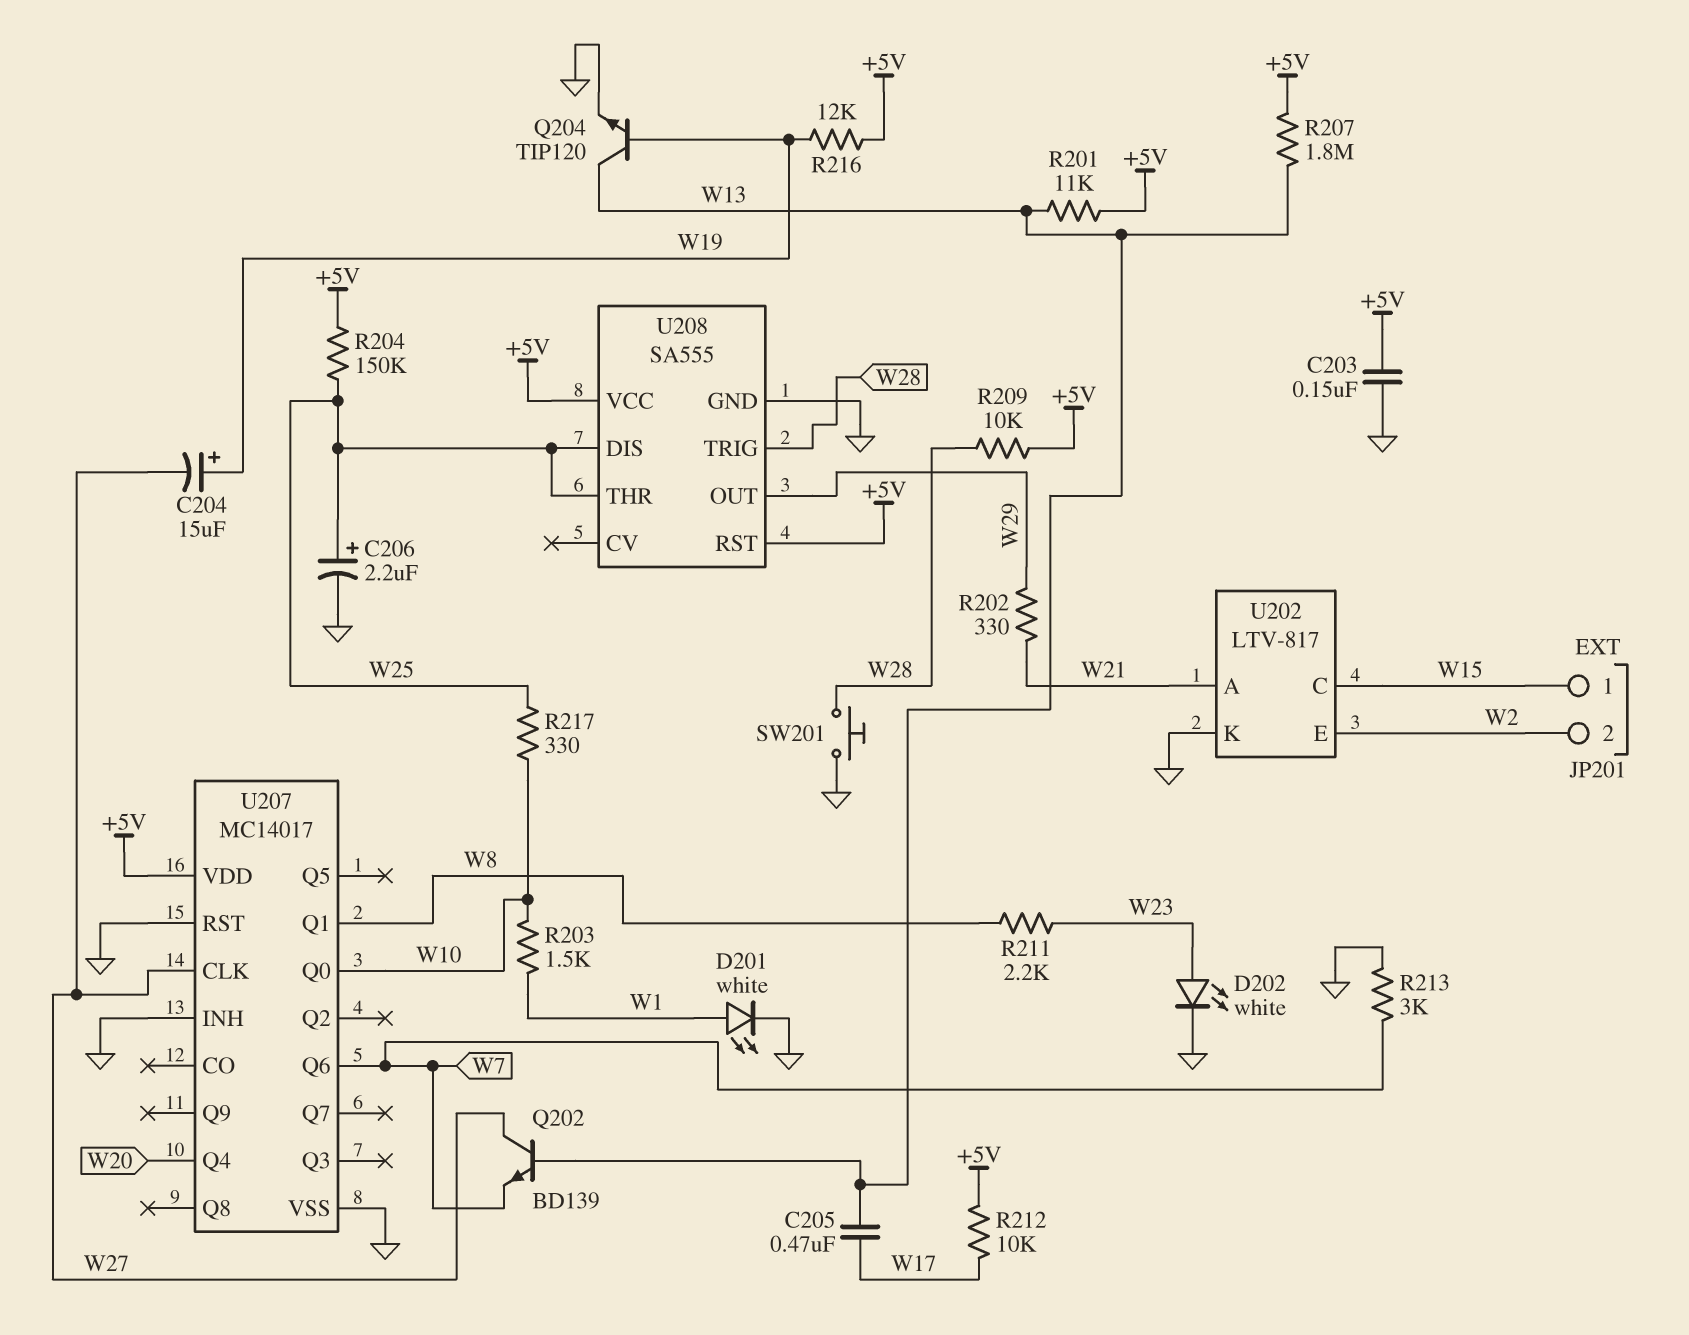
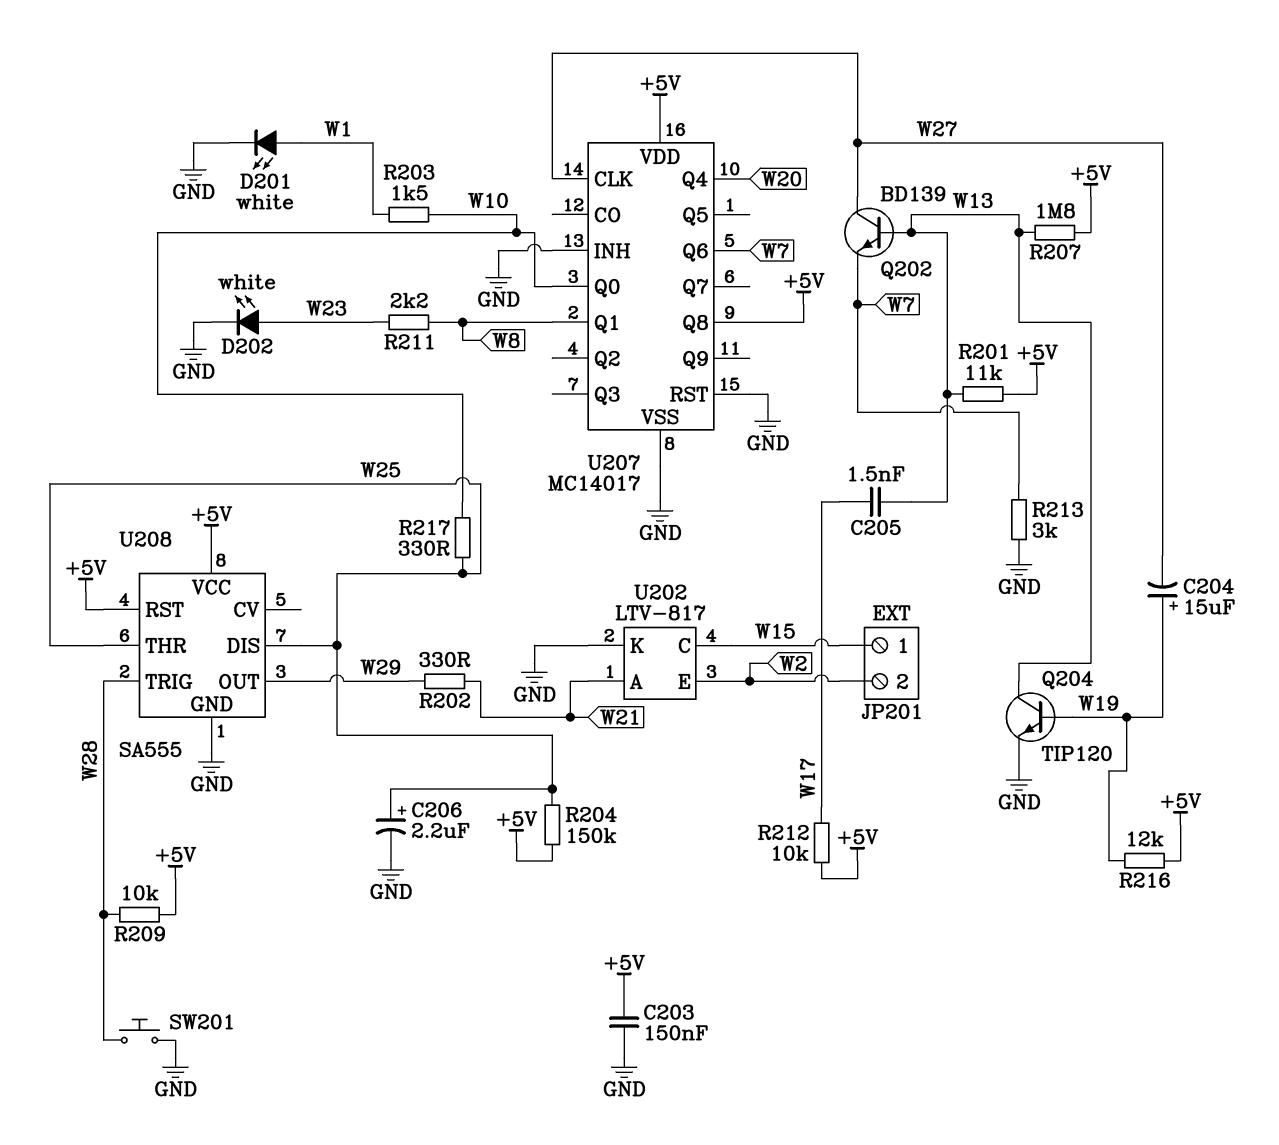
C205: 470nF (W13, W17) -> 1.5nF (W13, W17)
U207 pin Q8: none -> +5V

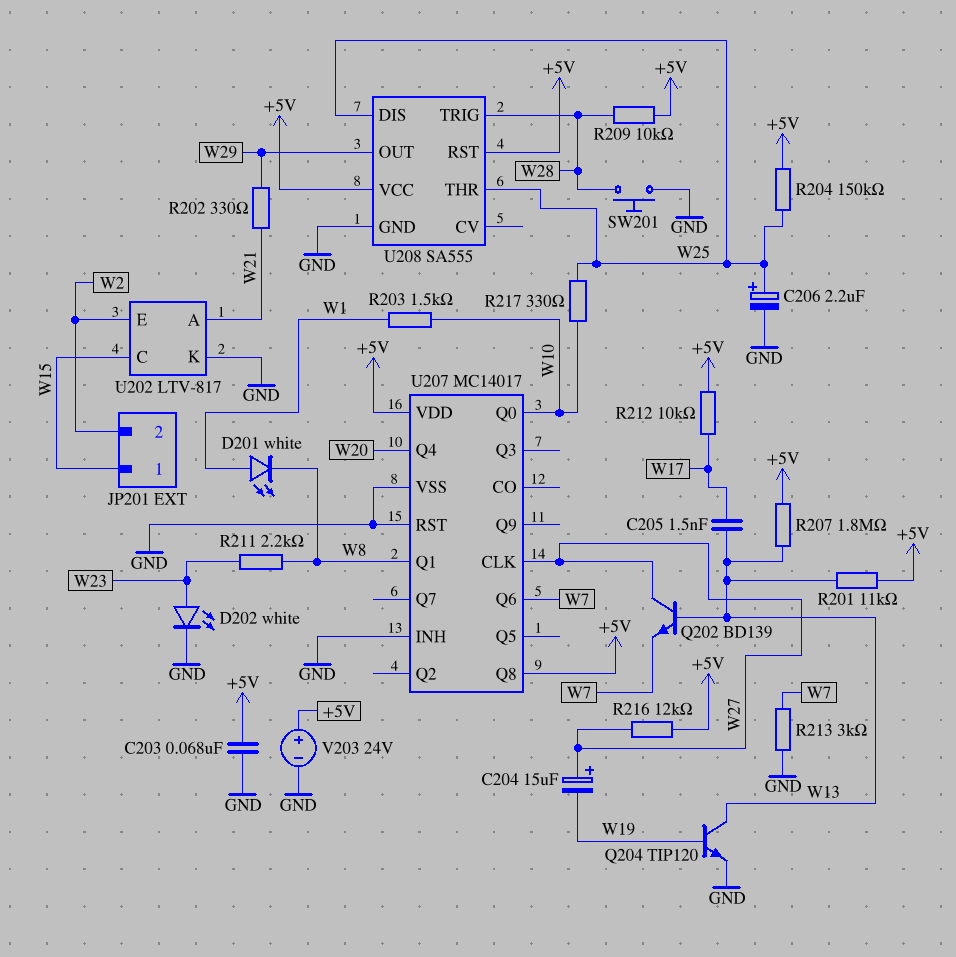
C203: 150nF (+5V, GND) -> 68nF (+5V, GND)
C204: 15uF (plus W19, minus W27) -> 15uF (plus W27, minus W19)
D201: LED white (A W1, K GND) -> LED white (A W1, K W8)
R216: 12k (+5V, W19) -> 12k (+5V, W27)
V203: none -> 24V (plus +5V, minus GND)

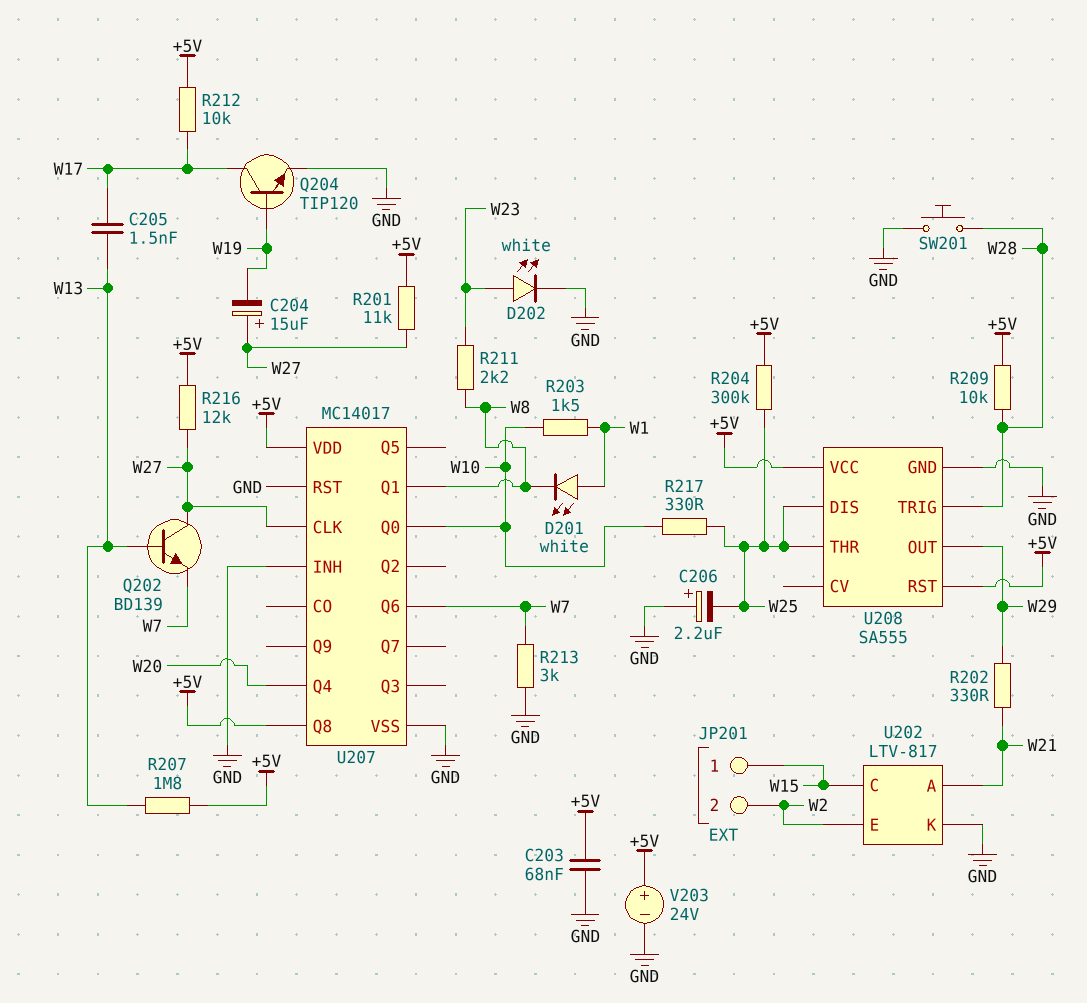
C206: 2.2uF (plus W25, minus GND) -> 2.2uF (plus GND, minus W25)
Q204: NPN TIP120 (B W19, C W13, E GND) -> NPN TIP120 (B W19, C W17, E GND)
R201: 11k (+5V, W13) -> 11k (+5V, W27)
R204: 150k (+5V, W25) -> 300k (+5V, W25)

